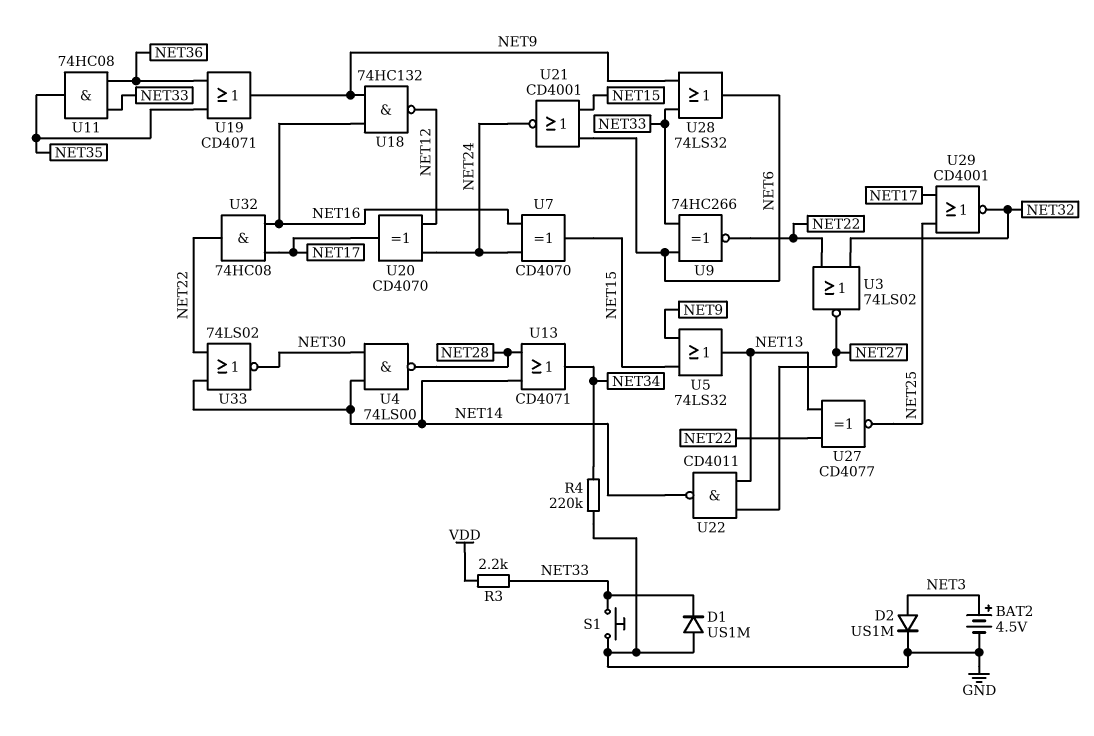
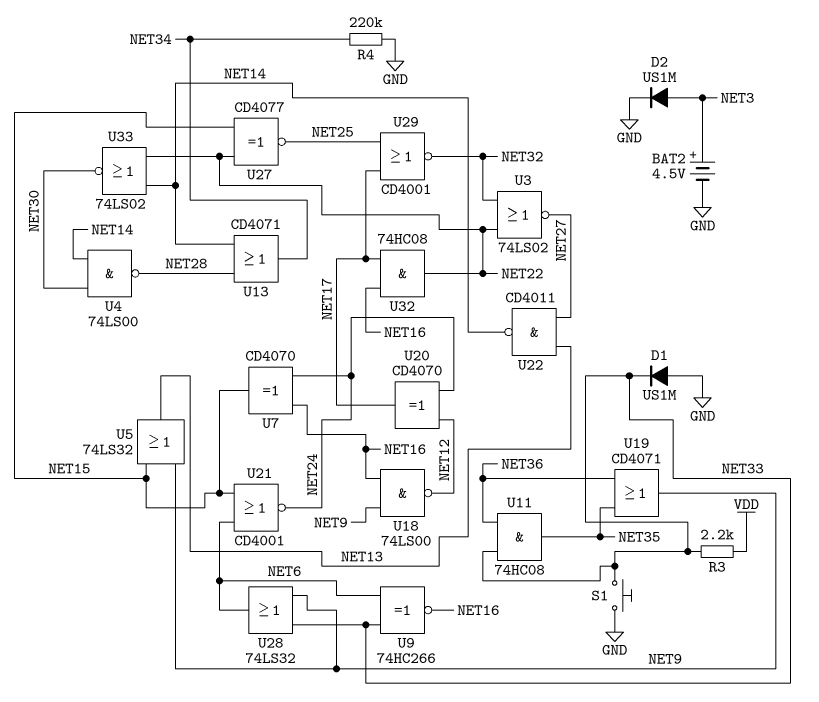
U9: XNOR 74HC266 (in NET6, in NET33, out NET22) -> XNOR 74HC266 (in NET6, in NET33, out NET16)
U18: NAND 74HC132 (in NET9, in NET16, out NET12) -> NAND 74LS00 (in NET9, in NET16, out NET12)
U27: XNOR CD4077 (in NET13, in NET22, out NET25) -> XNOR CD4077 (in NET15, in NET22, out NET25)

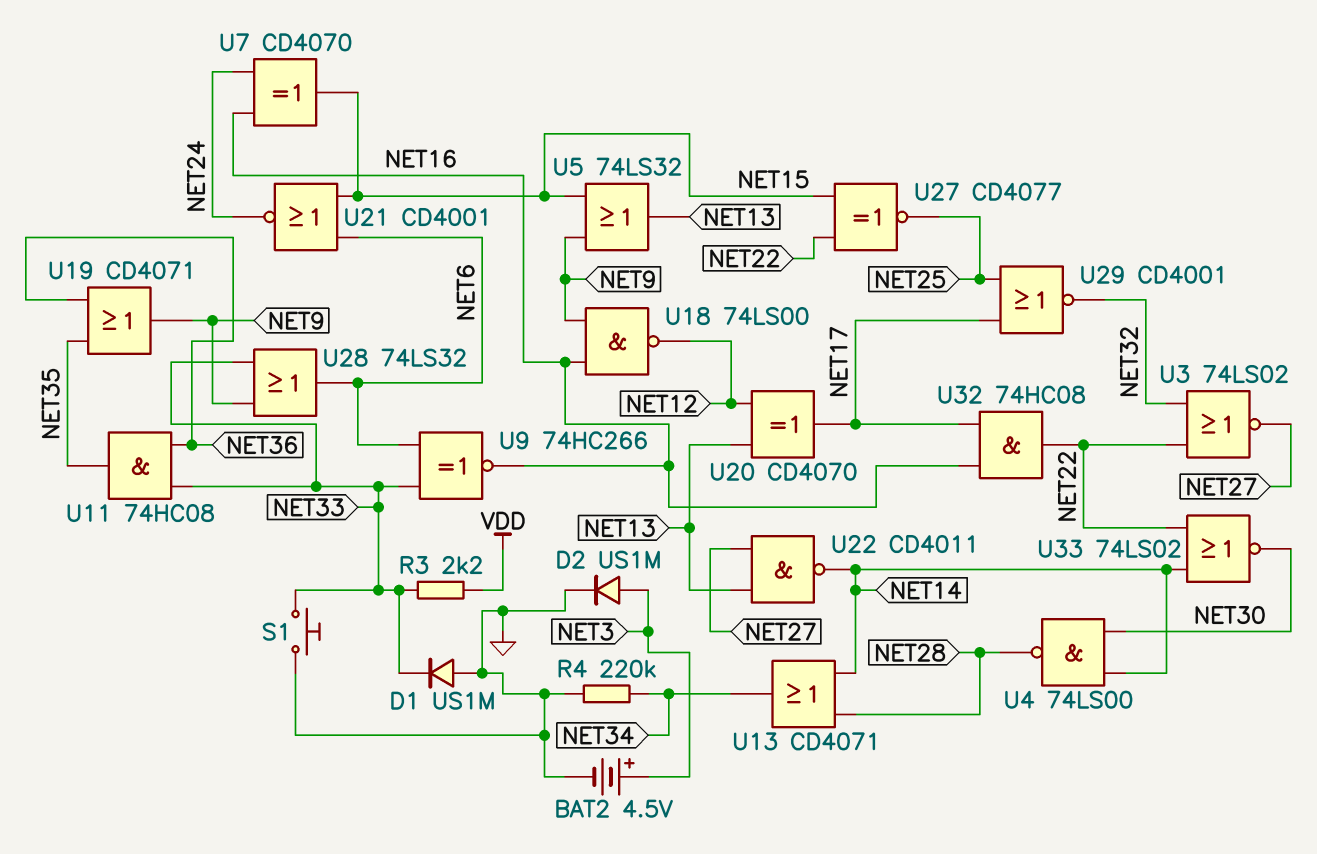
U20: XOR CD4070 (in NET12, in NET24, out NET17) -> XOR CD4070 (in NET12, in NET13, out NET17)

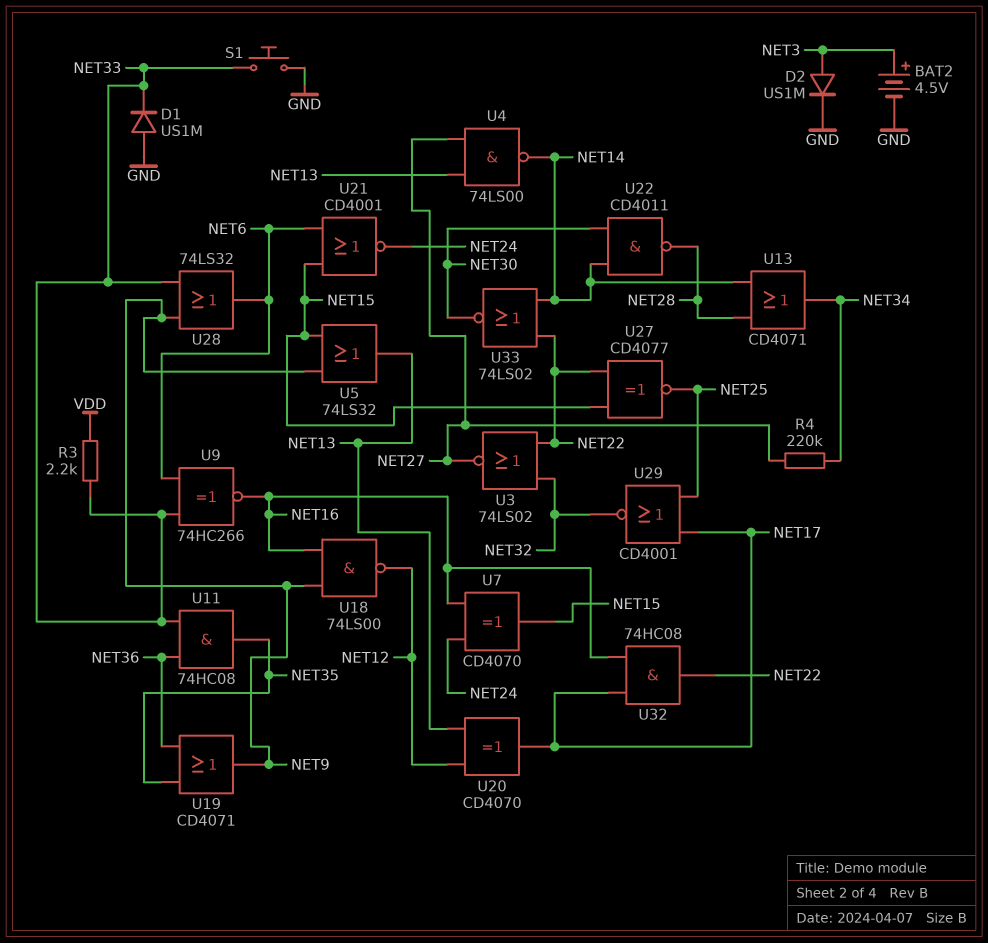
R4: 220k (GND, NET34) -> 220k (NET27, NET34)
U4: NAND 74LS00 (in NET14, in NET30, out NET28) -> NAND 74LS00 (in NET13, in NET27, out NET14)
U22: NAND CD4011 (in NET13, in NET27, out NET14) -> NAND CD4011 (in NET14, in NET30, out NET28)

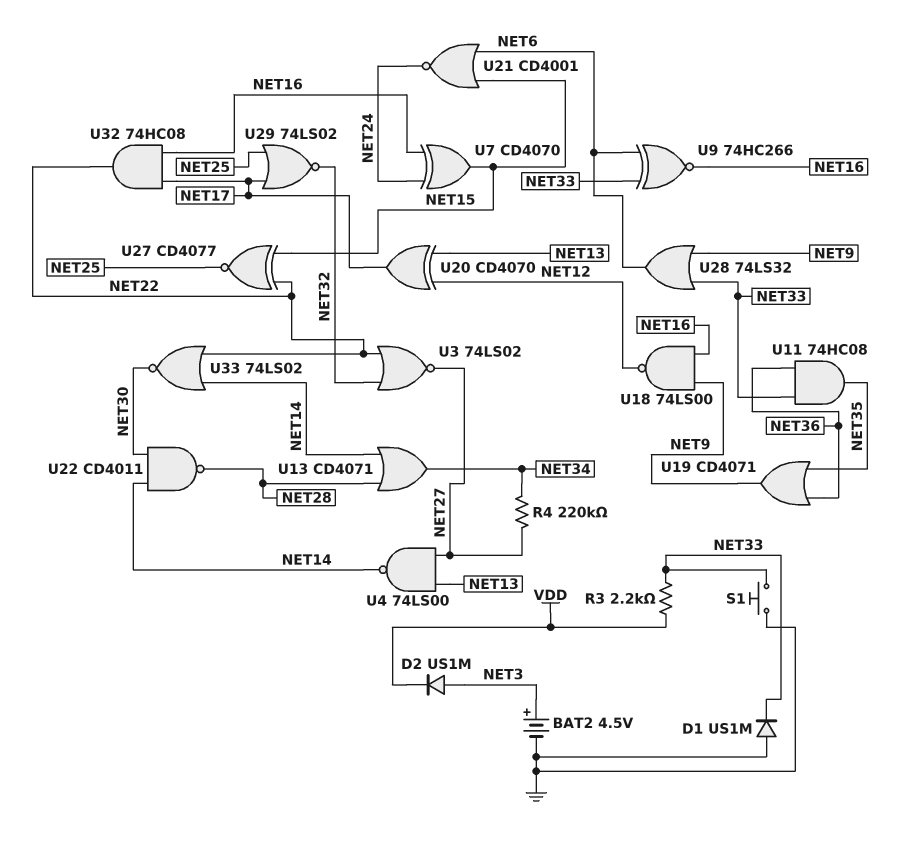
D2: diode US1M (A NET3, K GND) -> diode US1M (A NET3, K VDD)
U5: OR 74LS32 (in NET9, in NET15, out NET13) -> none
U29: NOR CD4001 (in NET17, in NET25, out NET32) -> NOR 74LS02 (in NET17, in NET25, out NET32)

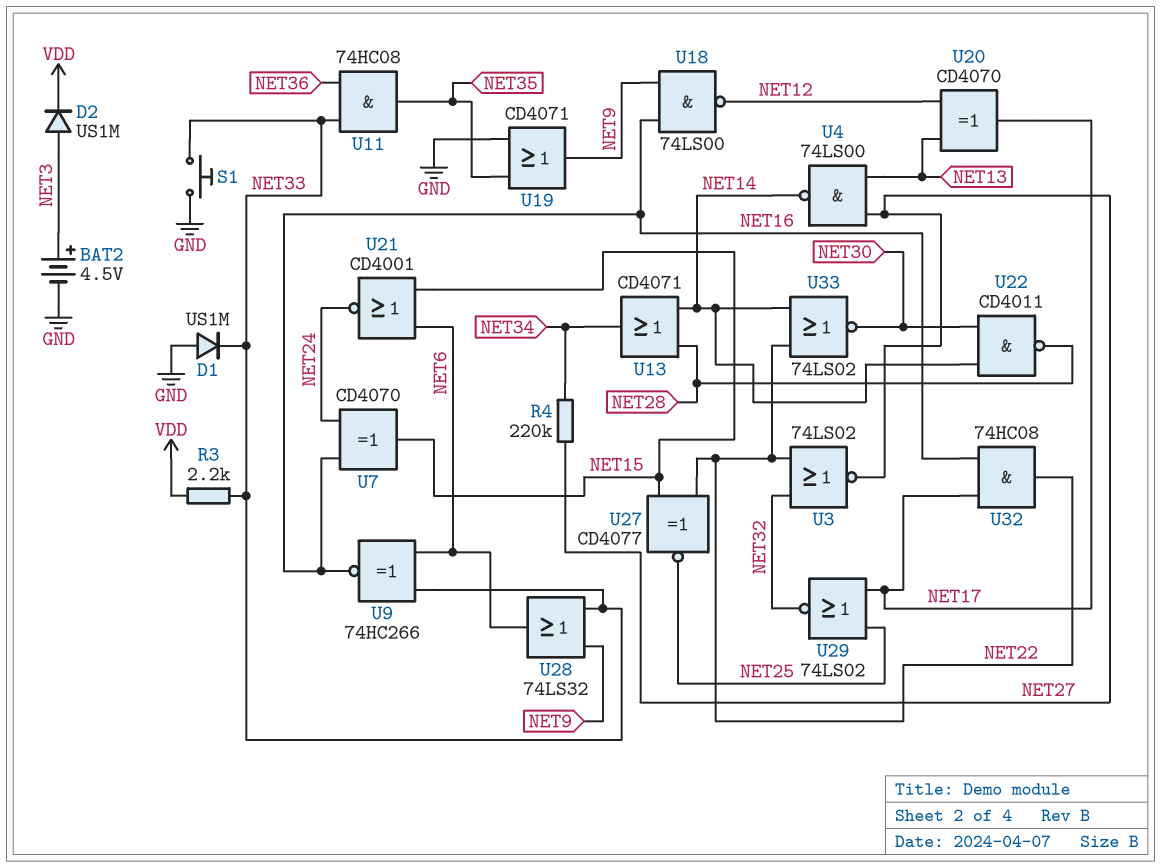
U19: OR CD4071 (in NET35, in NET36, out NET9) -> OR CD4071 (in GND, in NET35, out NET9)

